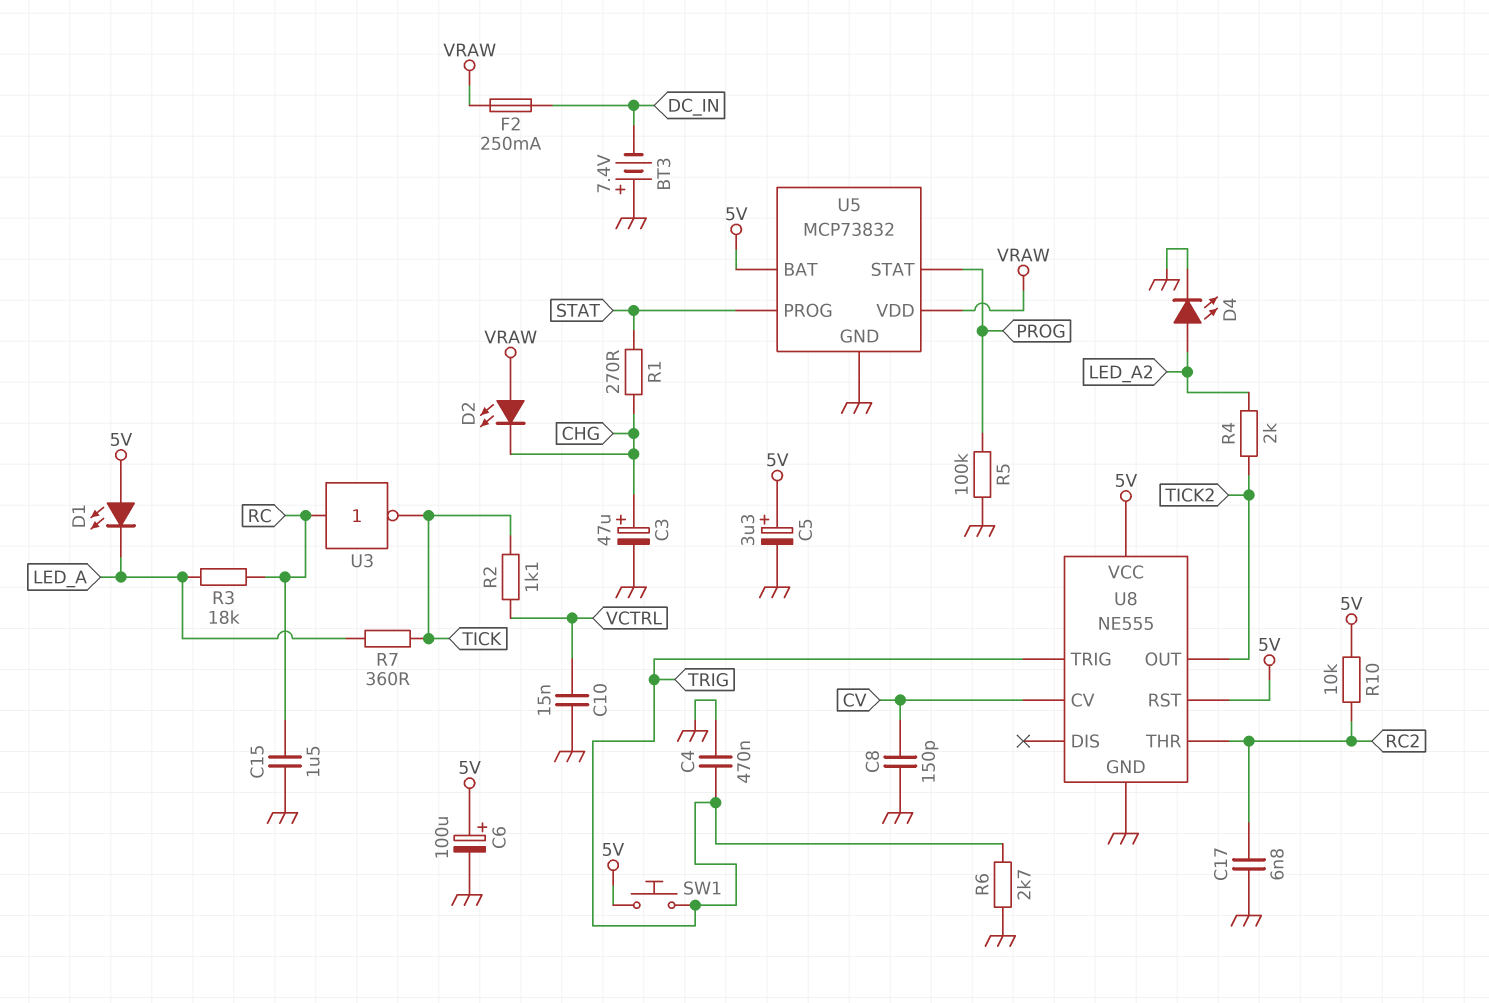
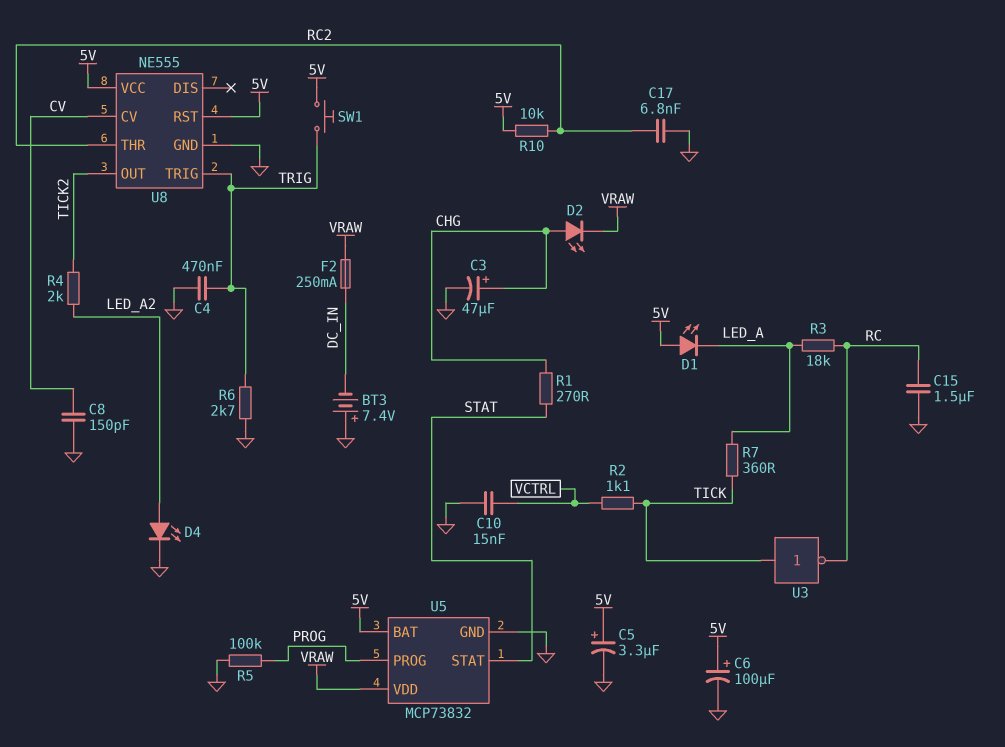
D2: LED (A VRAW, K CHG) -> LED (A CHG, K VRAW)
U3: NOT (in RC, out TICK) -> NOT (in TICK, out RC)
U5 pin PROG: STAT -> PROG
U5 pin STAT: PROG -> STAT

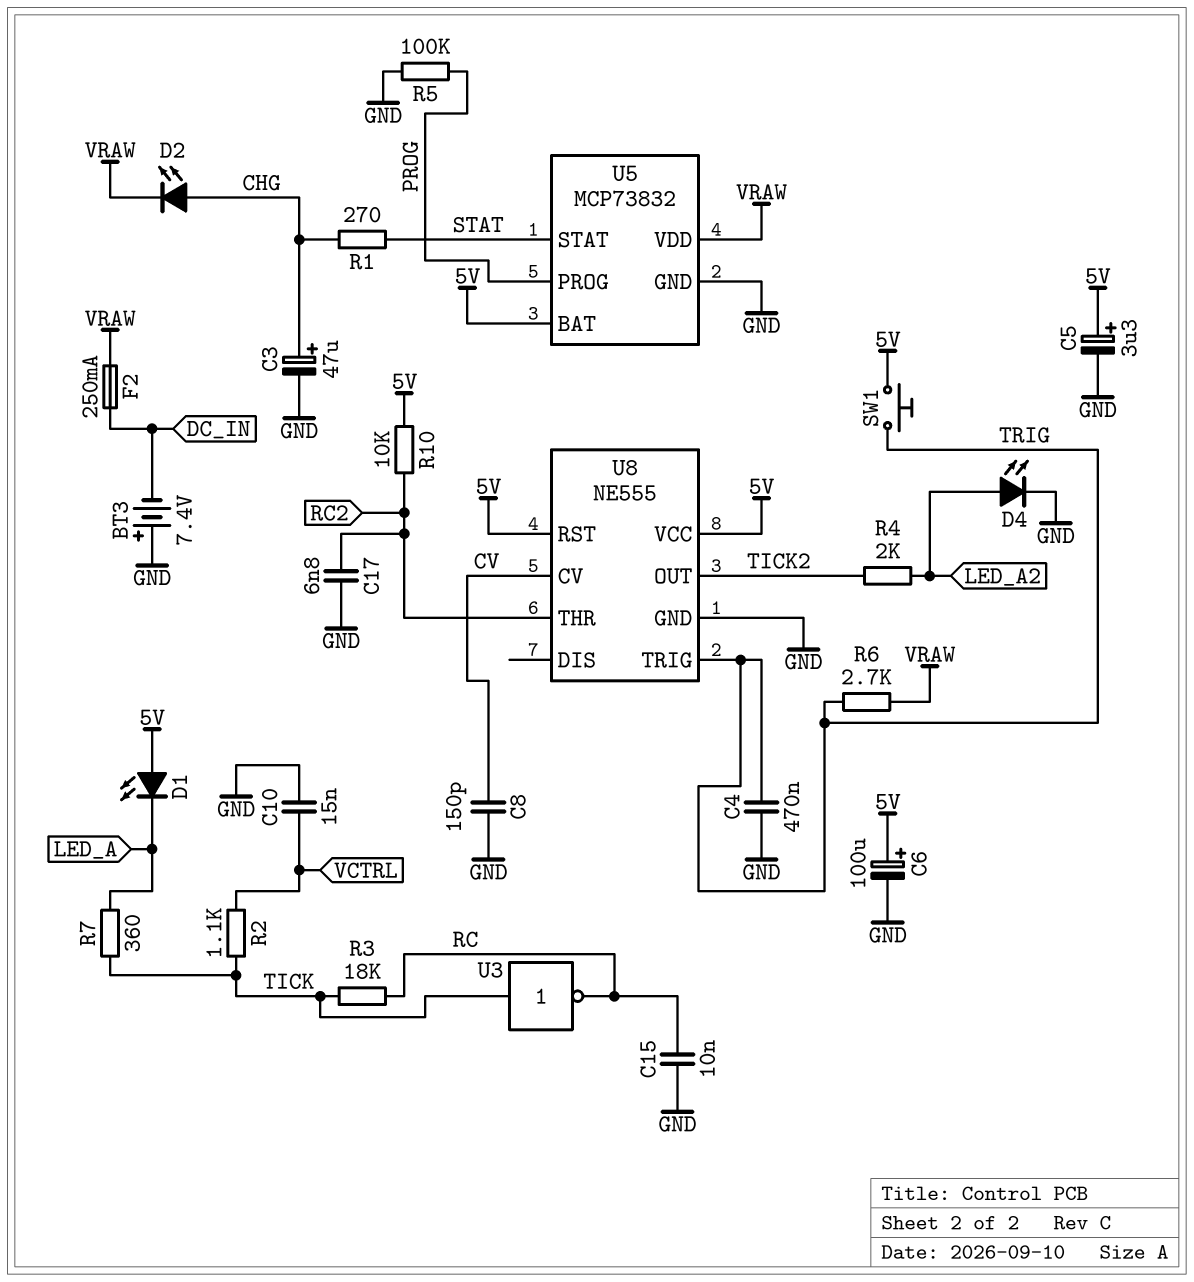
C15: 1.5uF (GND, RC) -> 10nF (GND, RC)
R3: 18k (LED_A, RC) -> 18k (RC, TICK)
R6: 2.7k (GND, TRIG) -> 2.7k (TRIG, VRAW)

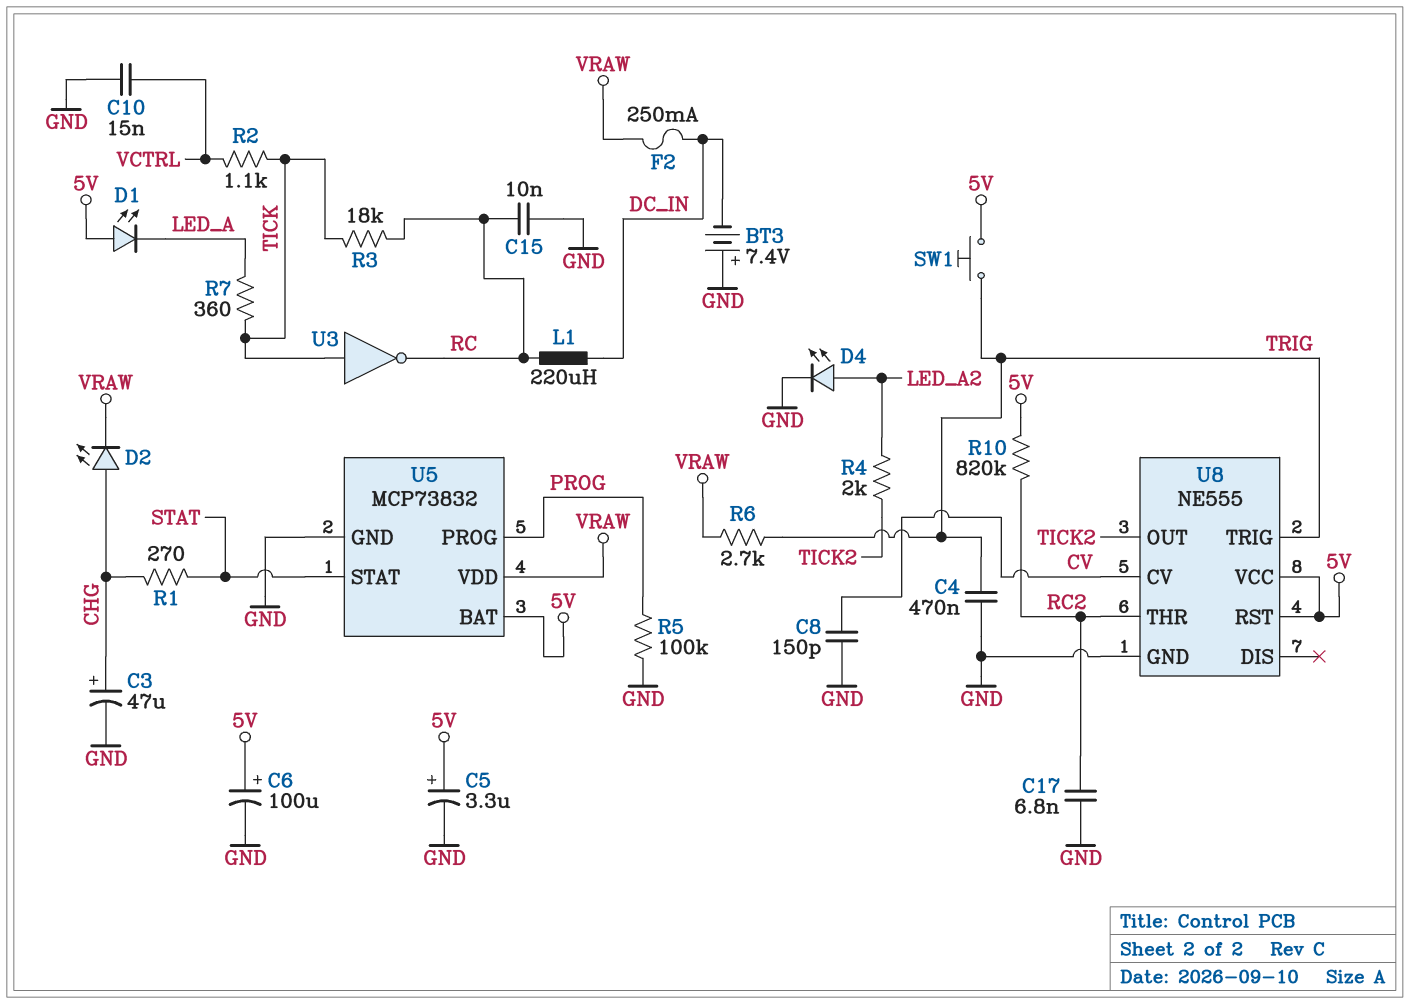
L1: none -> 220uH (DC_IN, RC)
R10: 10k (5V, RC2) -> 820k (5V, RC2)

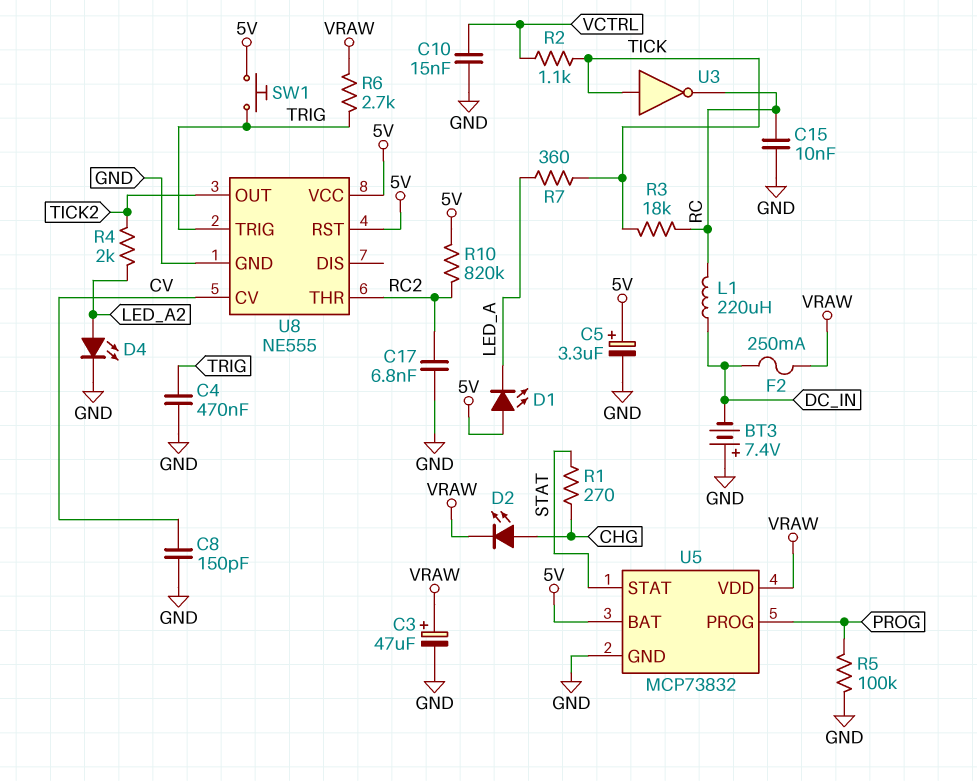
C3: 47uF (plus CHG, minus GND) -> 47uF (plus VRAW, minus GND)
C6: 100uF (plus 5V, minus GND) -> none

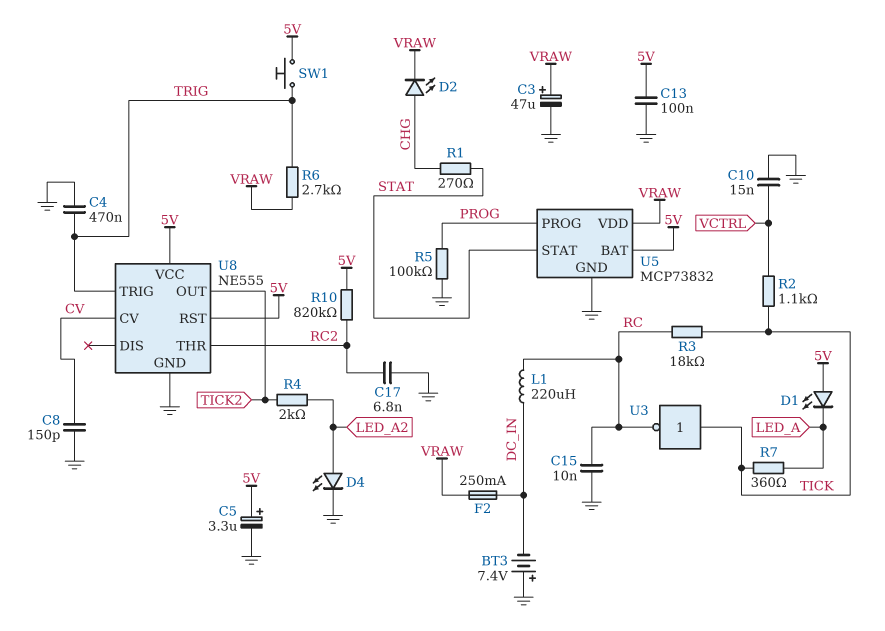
C13: none -> 100nF (5V, GND)

